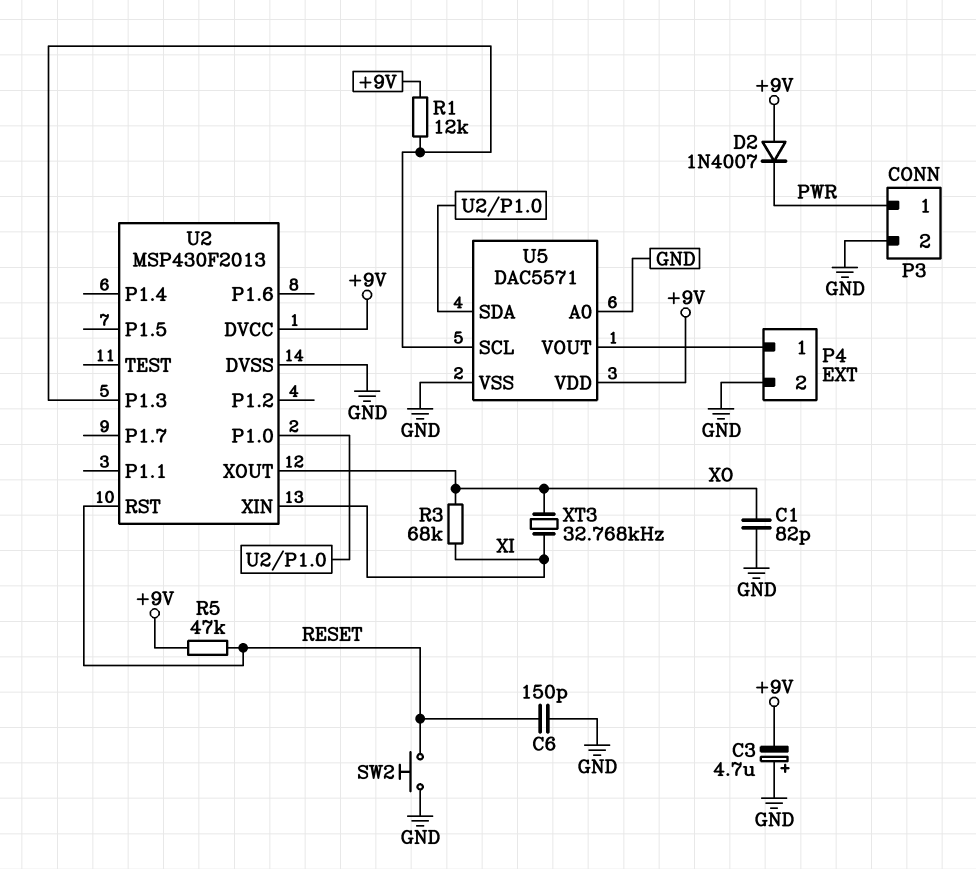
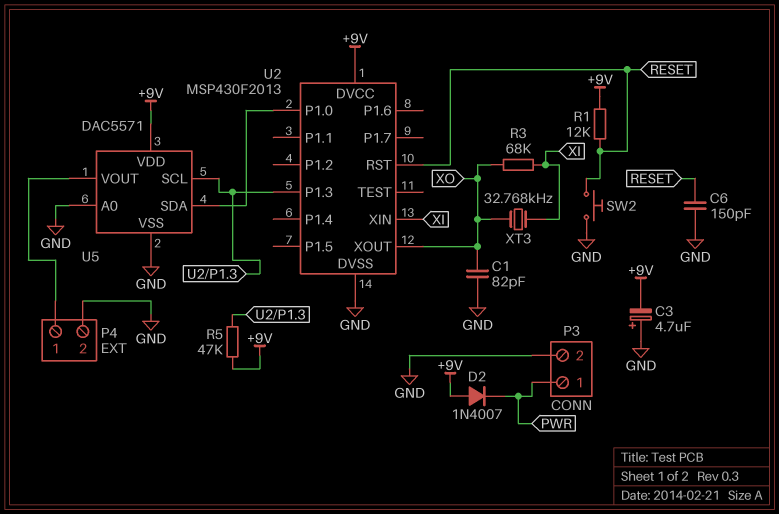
R1: 12k (+9V, U2/P1.3) -> 12k (+9V, RESET)
R5: 47k (+9V, RESET) -> 47k (+9V, U2/P1.3)

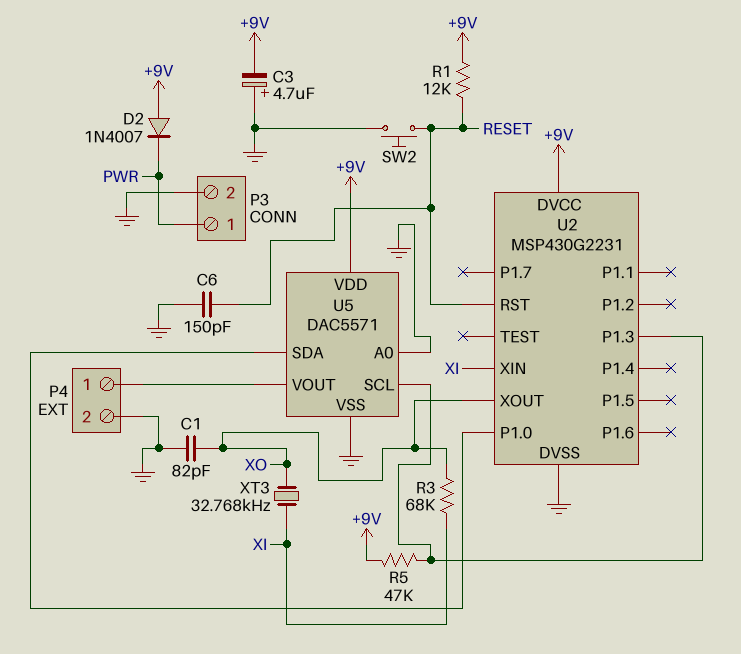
U2: MSP430F2013 -> MSP430G2231

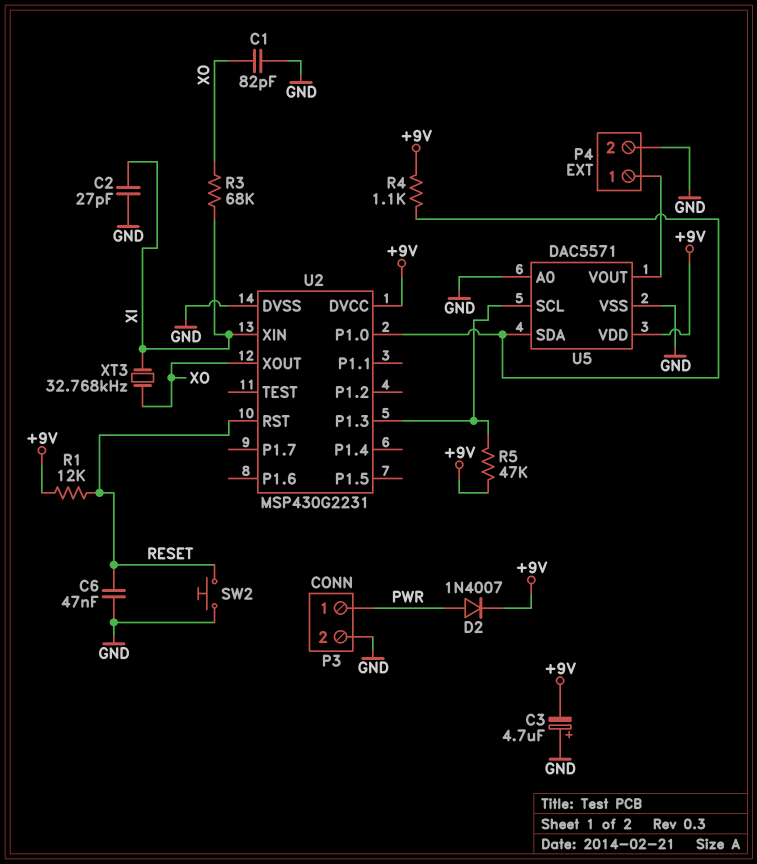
C2: none -> 27pF (GND, XI)
C6: 150pF (GND, RESET) -> 47nF (GND, RESET)
D2: diode 1N4007 (A +9V, K PWR) -> diode 1N4007 (A PWR, K +9V)
R4: none -> 1.1k (+9V, U2/P1.0)

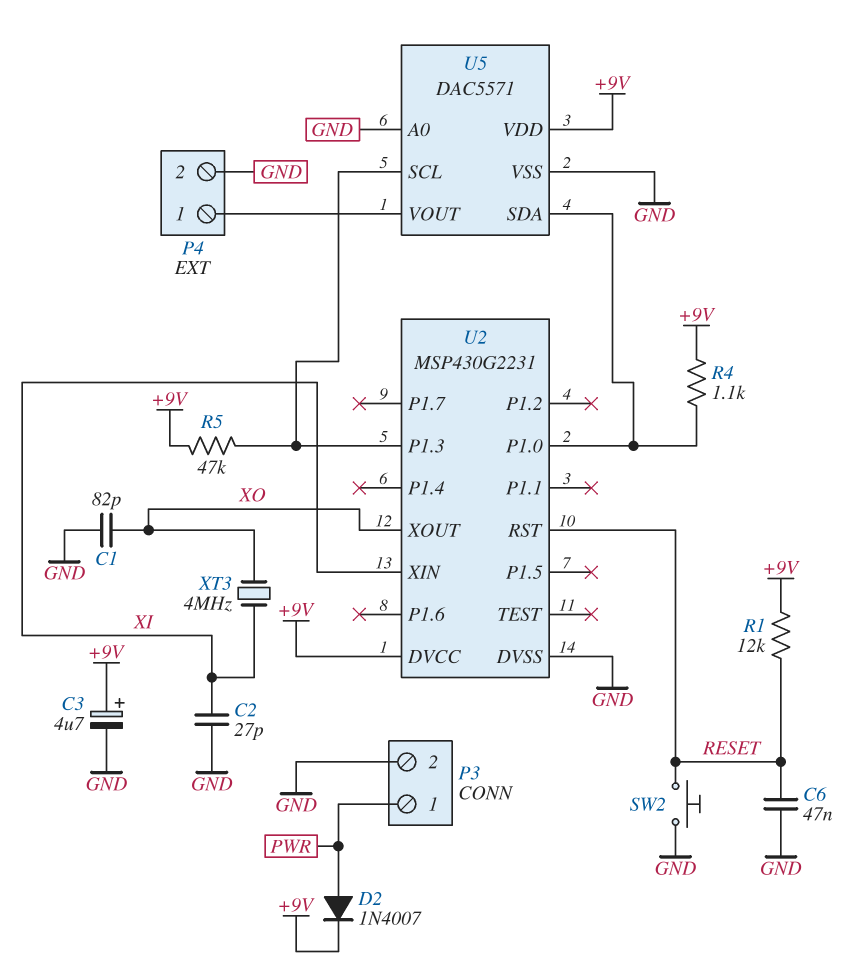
C3: 4.7uF (plus GND, minus +9V) -> 4.7uF (plus +9V, minus GND)
R3: 68k (XI, XO) -> none
XT3: 32.768kHz (XI, XO) -> 4MHz (XI, XO)

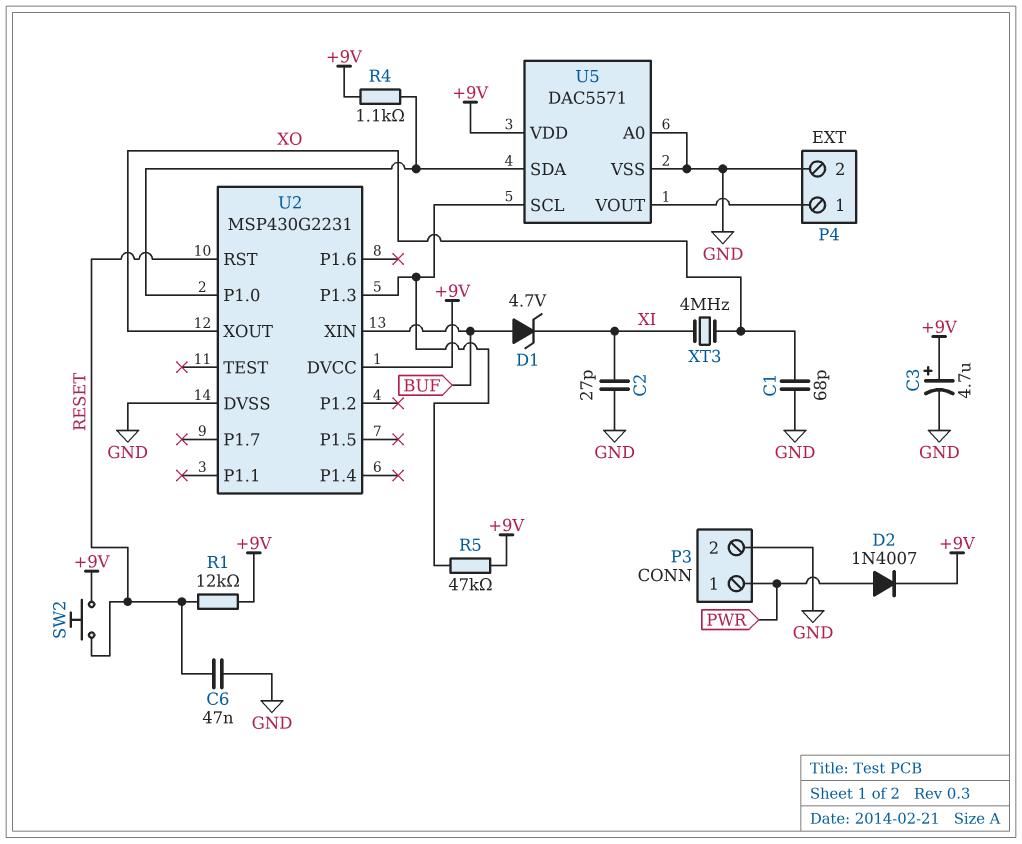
C1: 82pF (GND, XO) -> 68pF (GND, XO)
D1: none -> zener 4.7V (A BUF, K XI)
SW2: button (GND, RESET) -> button (+9V, RESET)
U2 pin XIN: XI -> BUF

